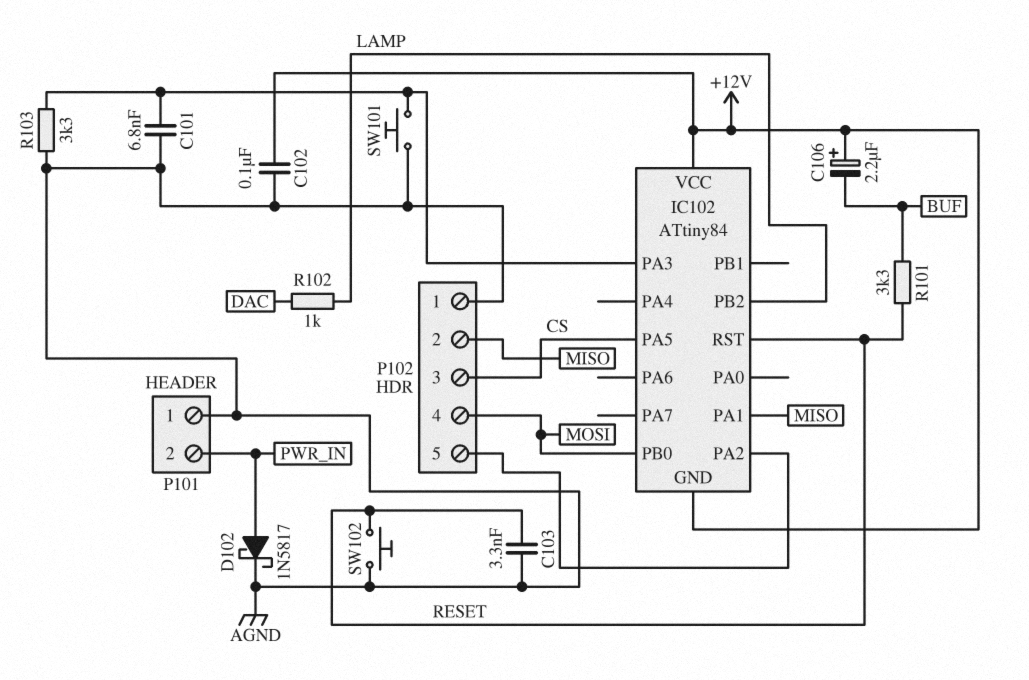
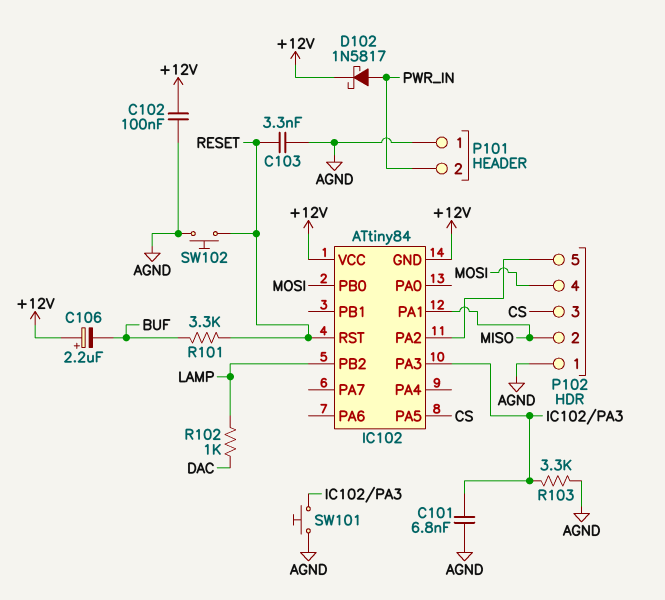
D102: schottky 1N5817 (A PWR_IN, K AGND) -> schottky 1N5817 (A PWR_IN, K +12V)

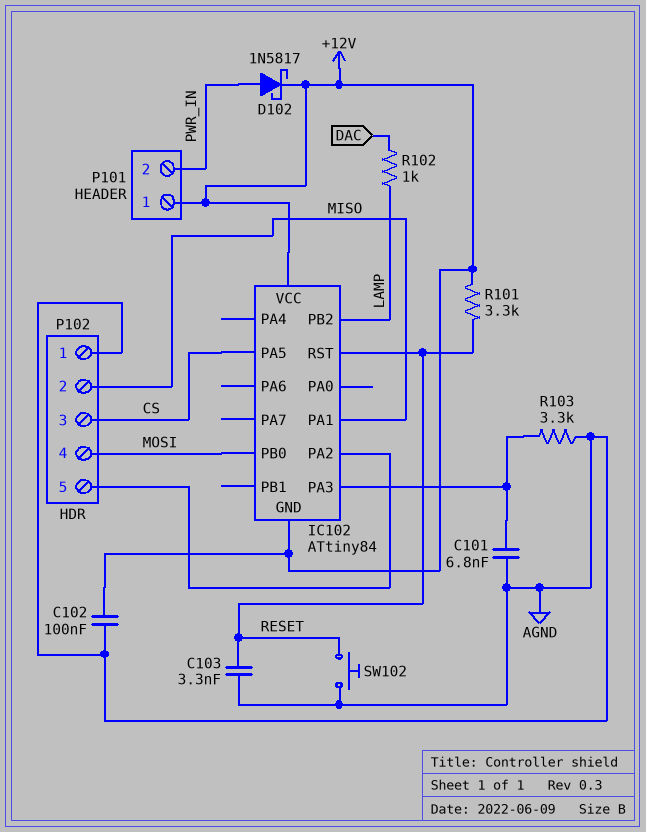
C106: 2.2uF (plus +12V, minus BUF) -> none
P101 pin 1: AGND -> +12V
R101: 3.3k (BUF, RESET) -> 3.3k (+12V, RESET)
SW101: button (AGND, IC102/PA3) -> none

